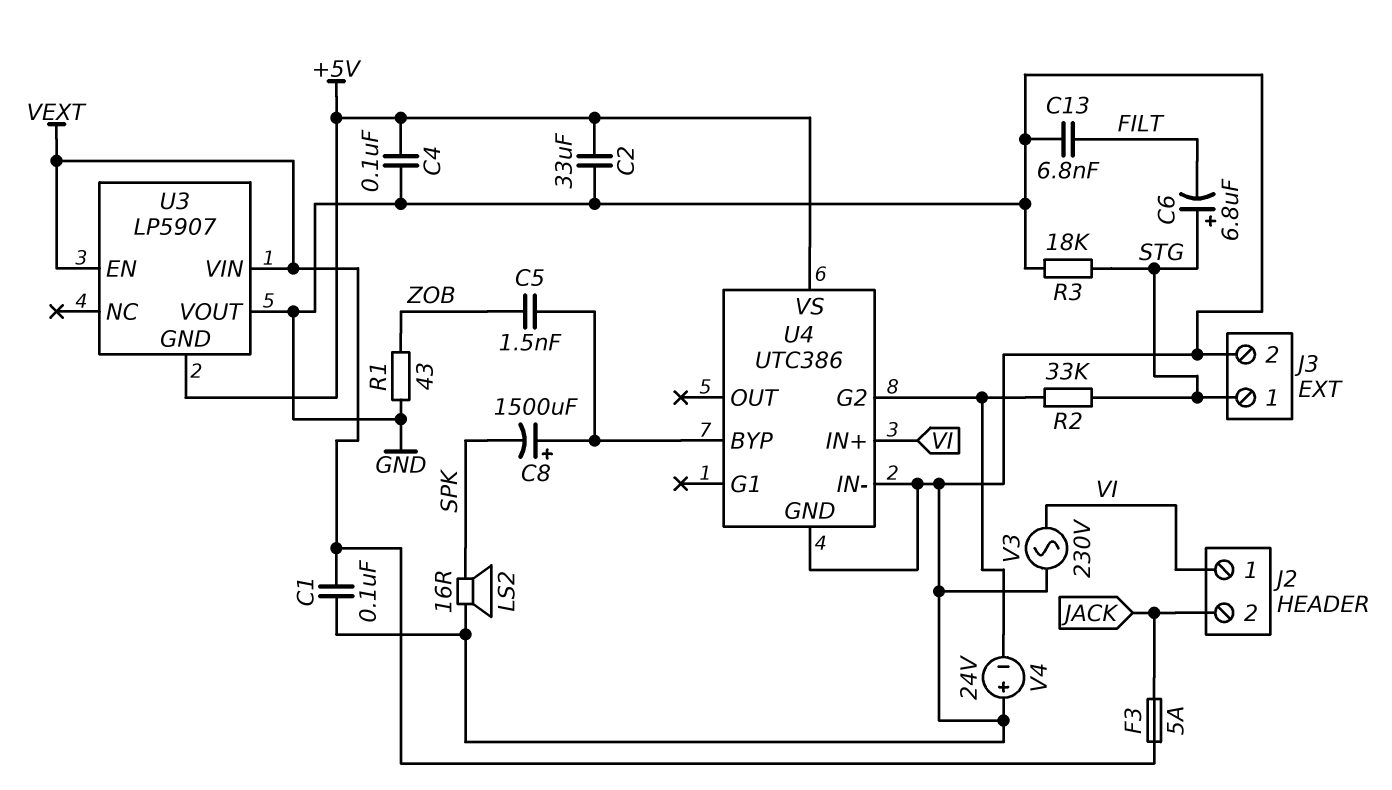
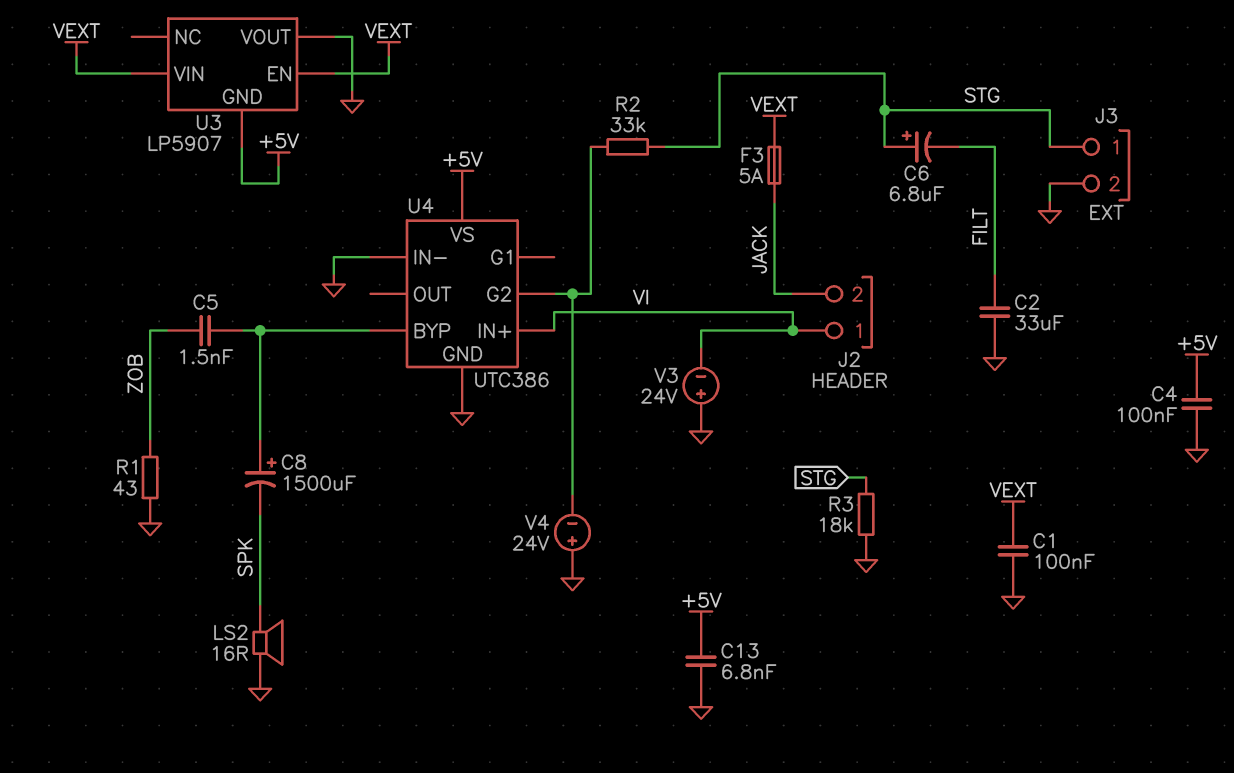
C2: 33uF (+5V, GND) -> 33uF (FILT, GND)
C13: 6.8nF (FILT, GND) -> 6.8nF (+5V, GND)
V3: AC 230V (GND, VI) -> 24V (plus GND, minus VI)

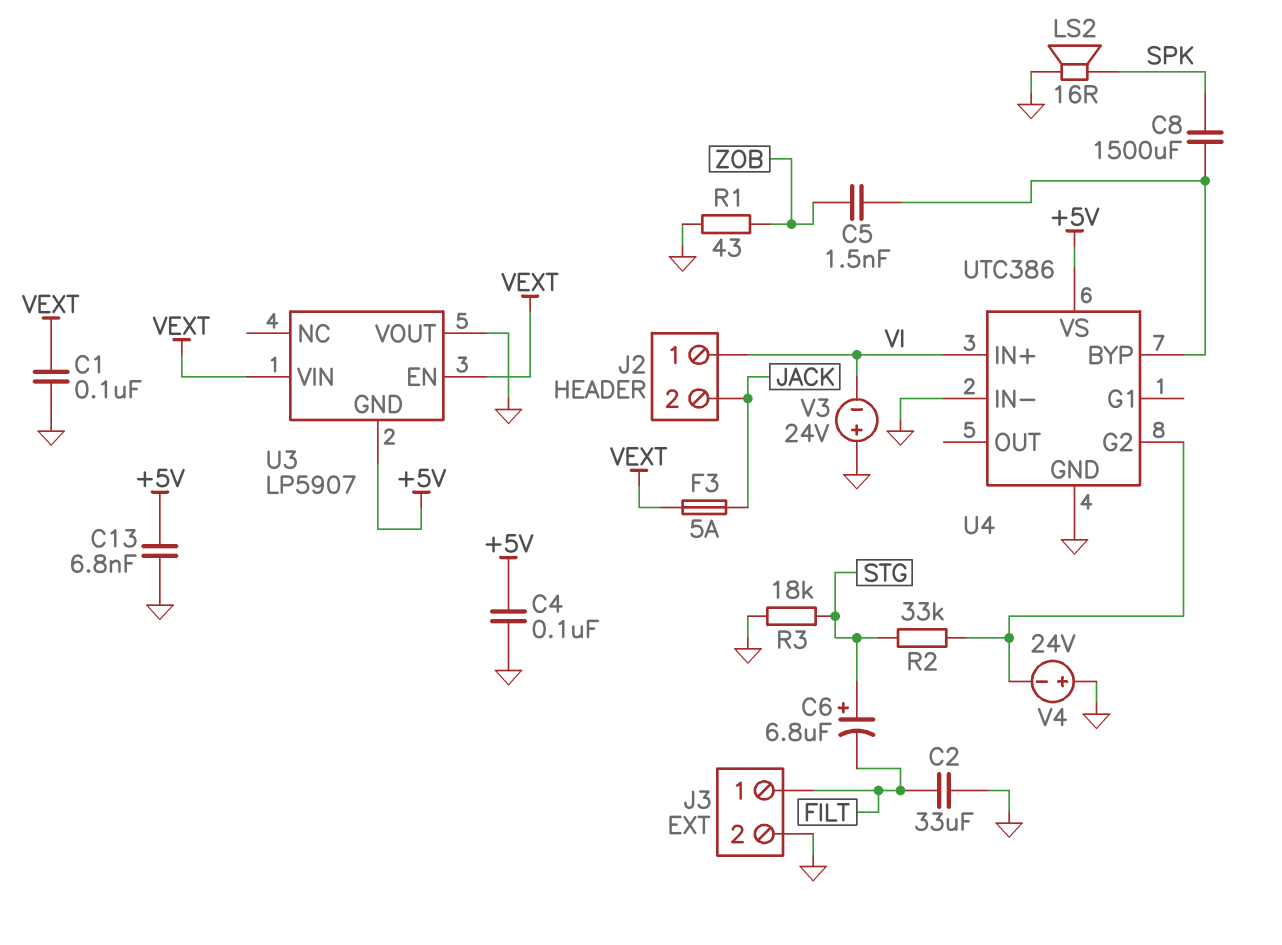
C8: 1500uF (plus U4/BYP, minus SPK) -> 1500uF (SPK, U4/BYP)
J3 pin 1: STG -> FILT

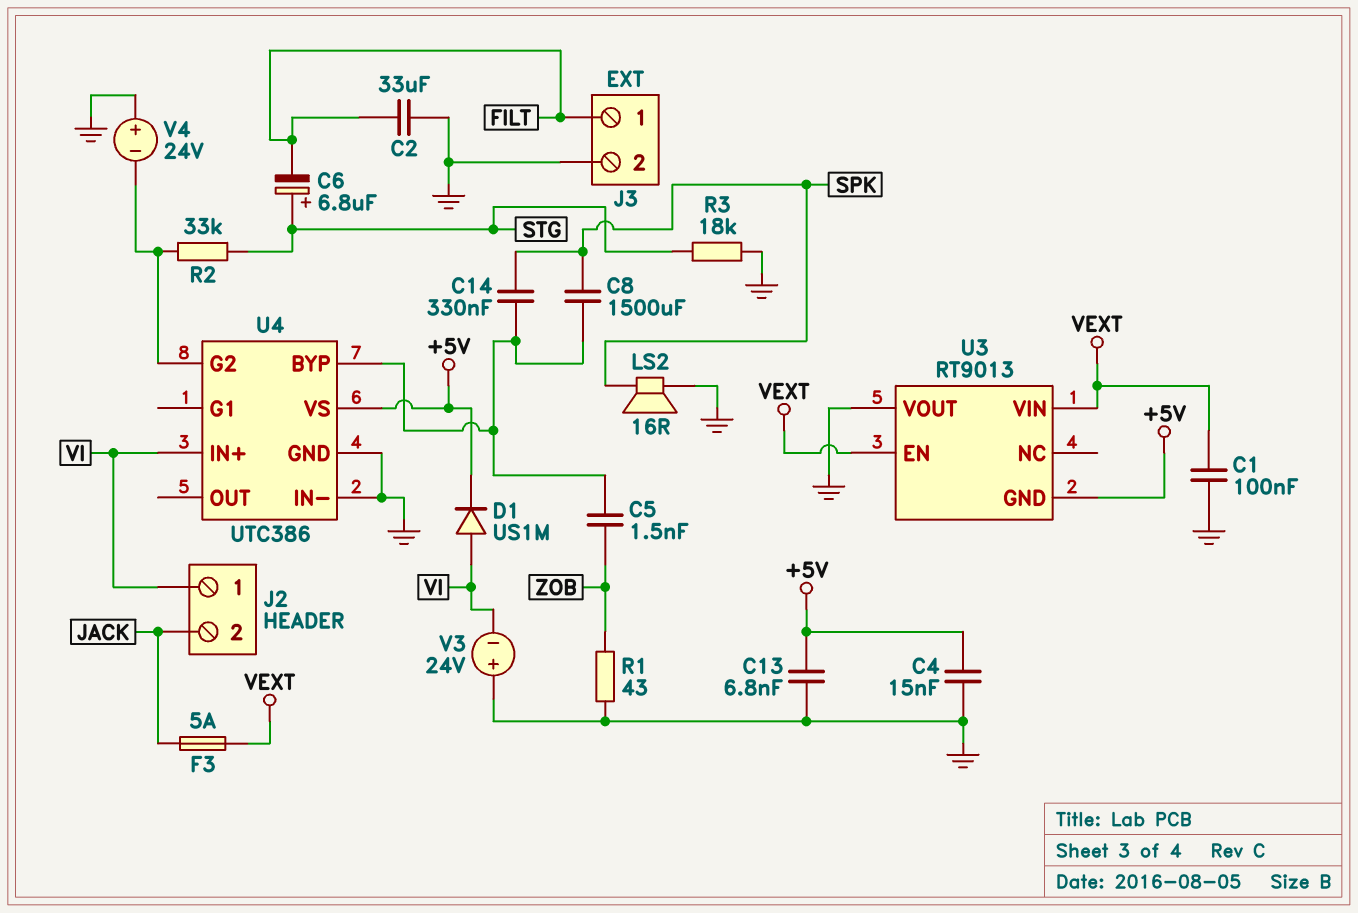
C4: 100nF (+5V, GND) -> 15nF (+5V, GND)
C14: none -> 330nF (SPK, U4/BYP)
D1: none -> diode US1M (A VI, K +5V)
U3: LP5907 -> RT9013

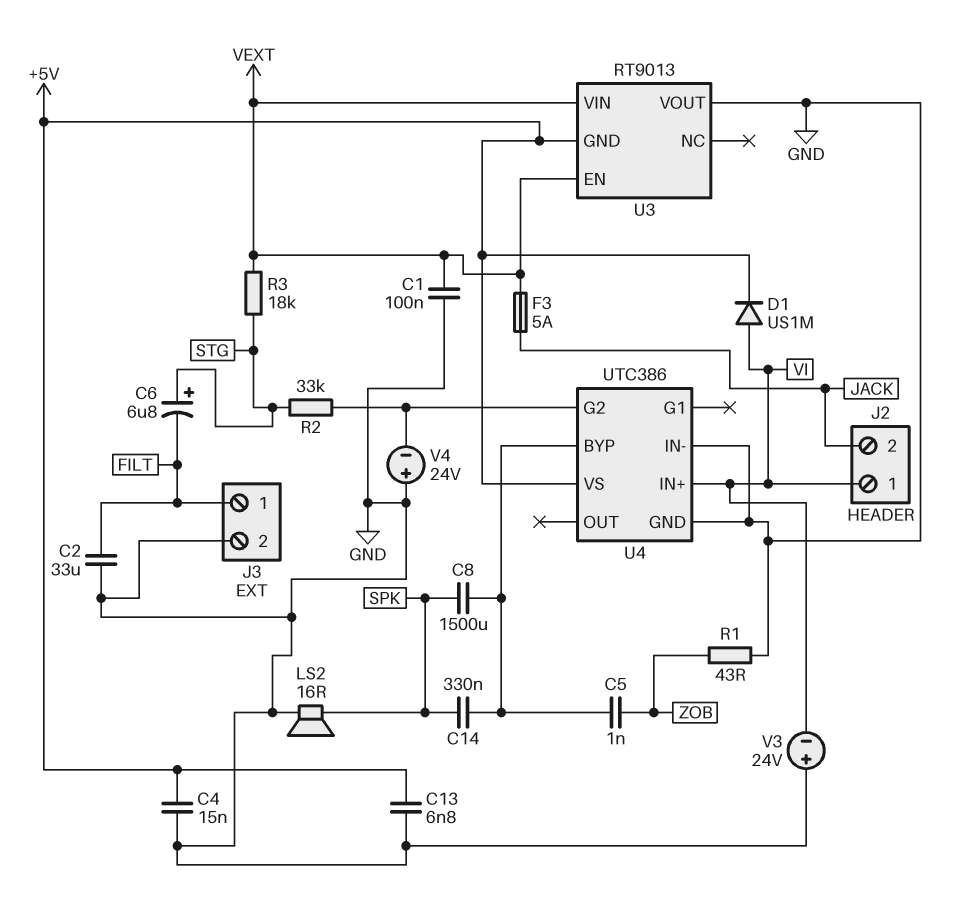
C5: 1.5nF (U4/BYP, ZOB) -> 1nF (U4/BYP, ZOB)
R3: 18k (GND, STG) -> 18k (STG, VEXT)

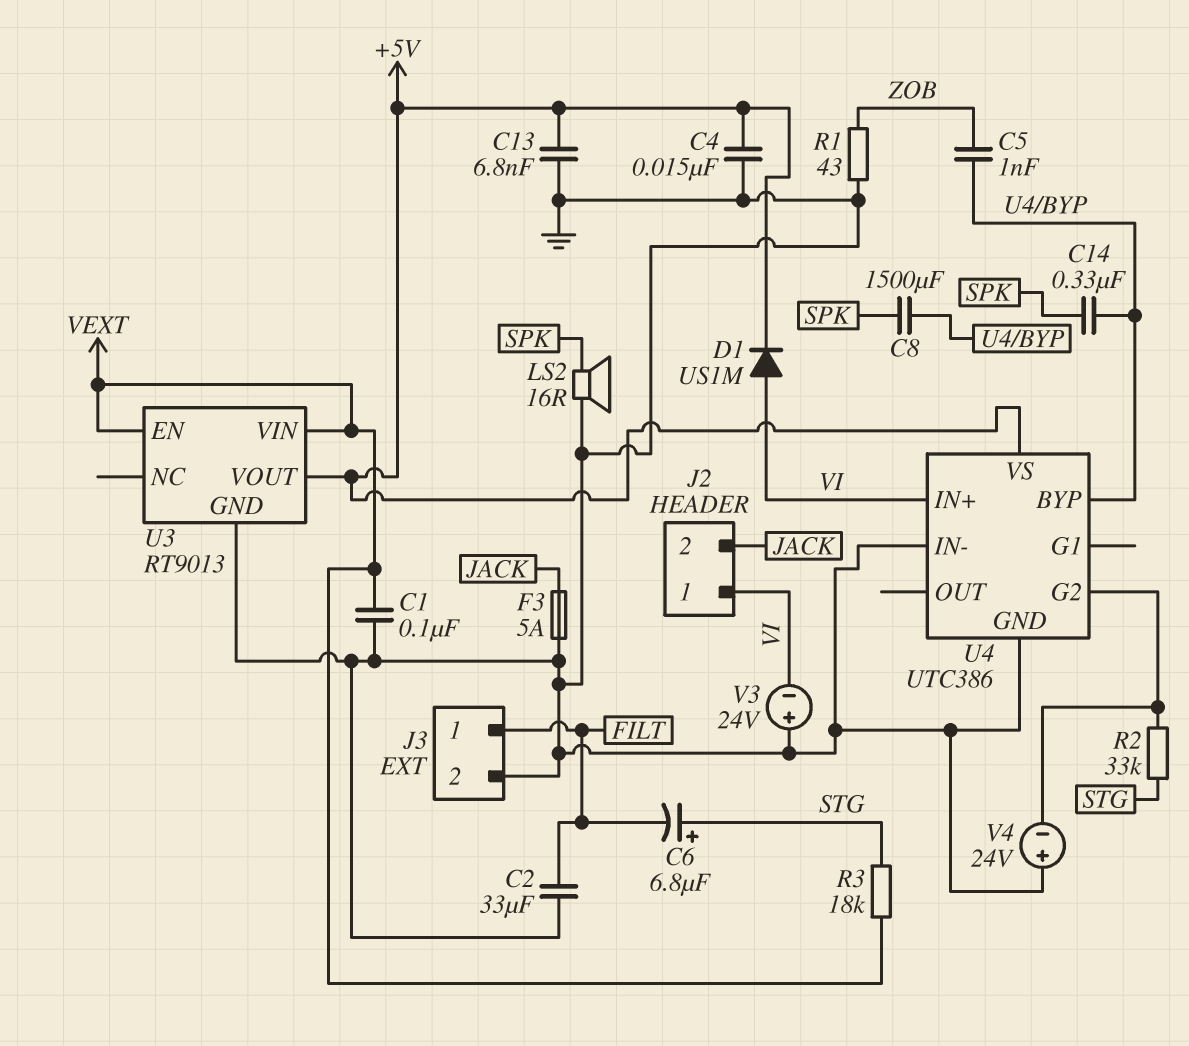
F3: 5A (JACK, VEXT) -> 5A (GND, JACK)
U3 pin GND: +5V -> GND
U3 pin VOUT: GND -> +5V

